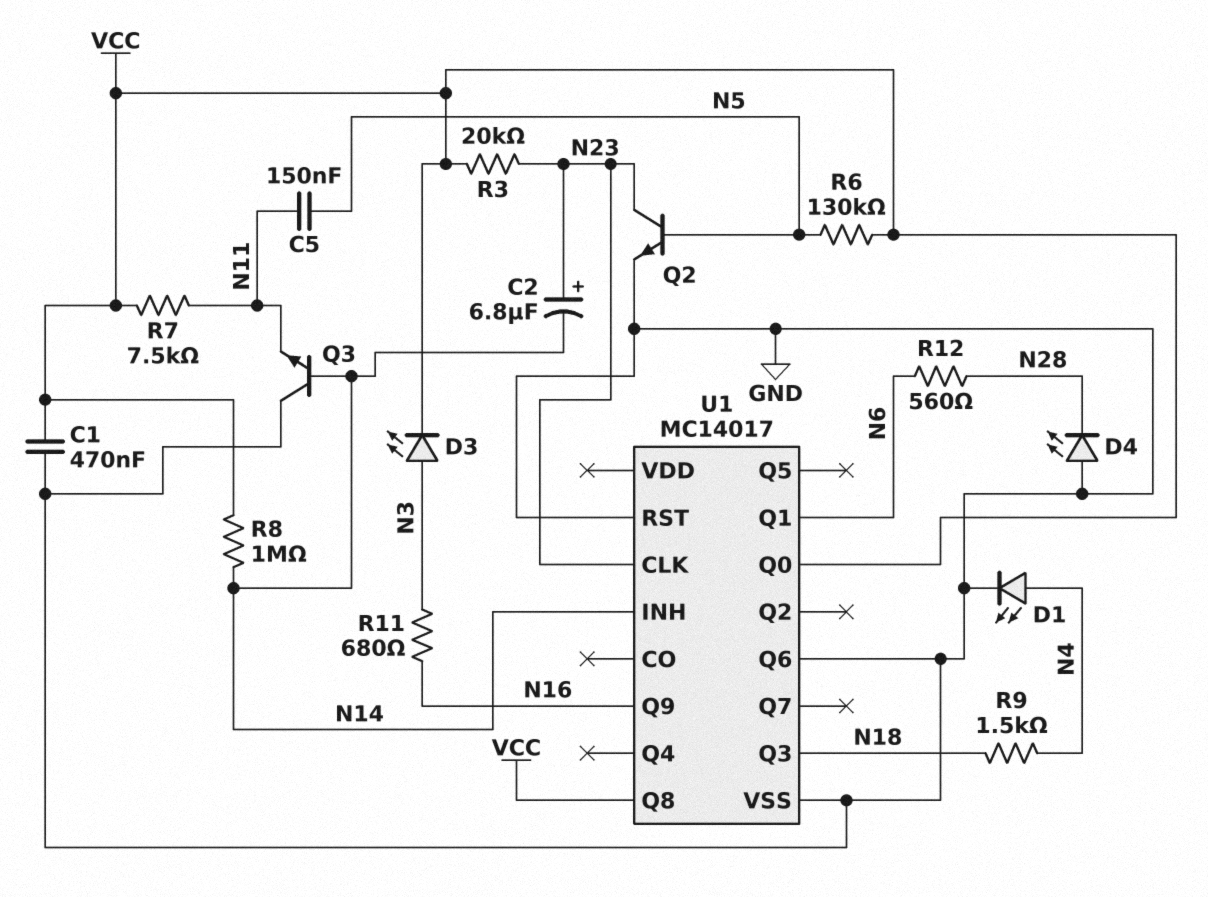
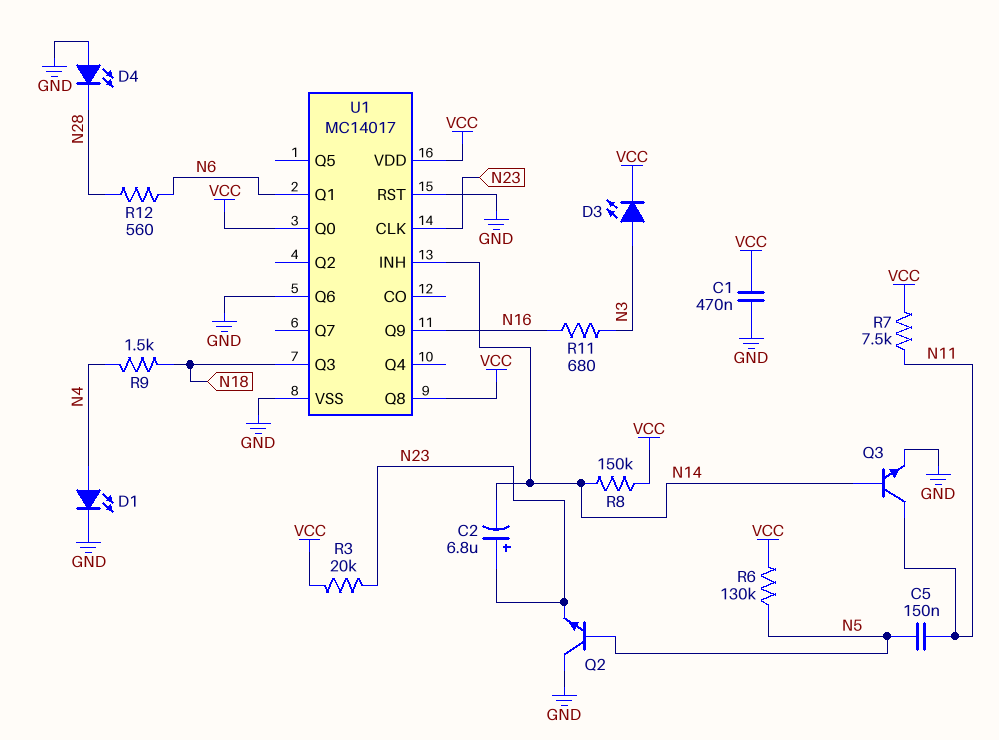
Q2: NPN (B N5, C N23, E GND) -> NPN (B N5, C GND, E N23)
Q3: NPN (B N14, C GND, E N11) -> NPN (B N14, C N11, E GND)
R8: 1M (N14, VCC) -> 150k (N14, VCC)
U1 pin VDD: none -> VCC

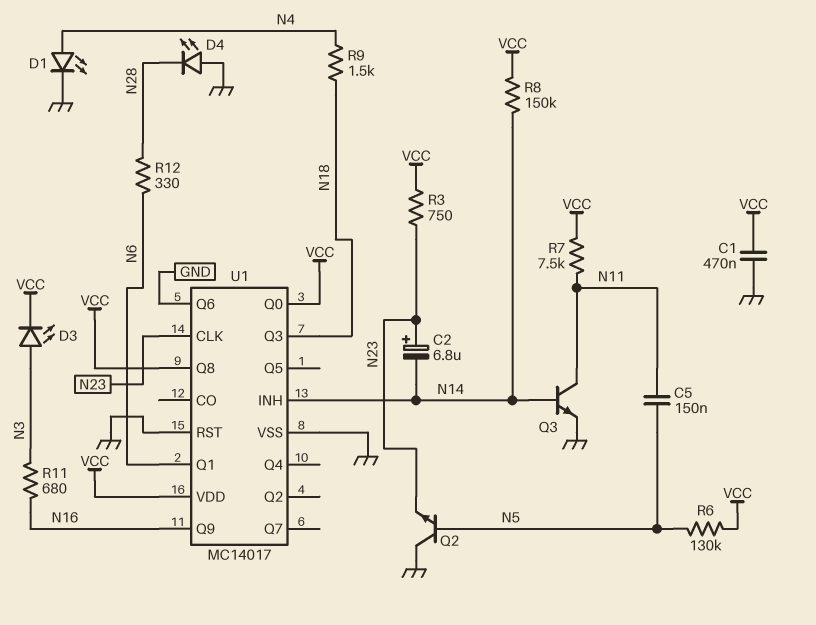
R3: 20k (N23, VCC) -> 750 (N23, VCC)
R12: 560 (N6, N28) -> 330 (N6, N28)

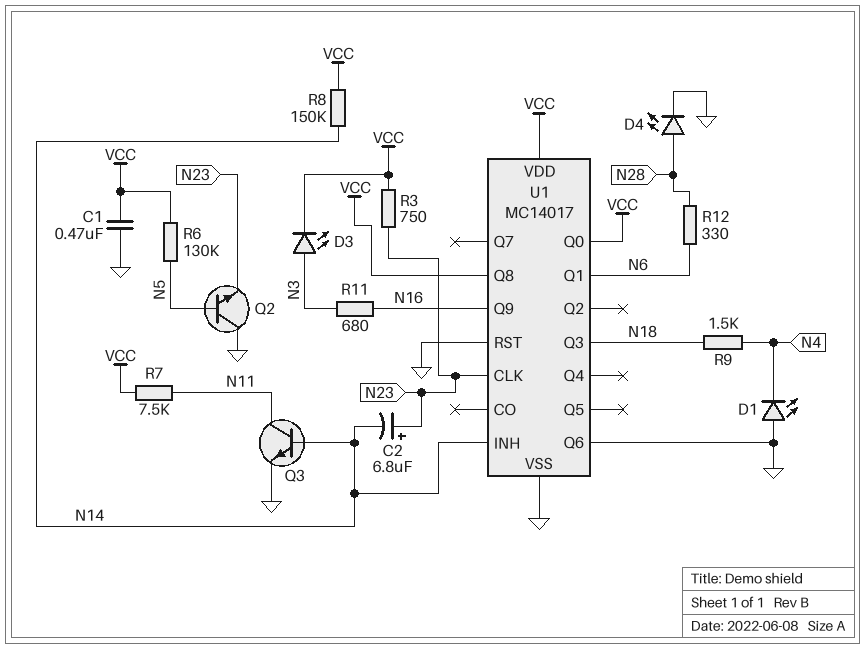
C5: 150nF (N5, N11) -> none
D1: LED (A N4, K GND) -> LED (A GND, K N4)
D4: LED (A GND, K N28) -> LED (A N28, K GND)

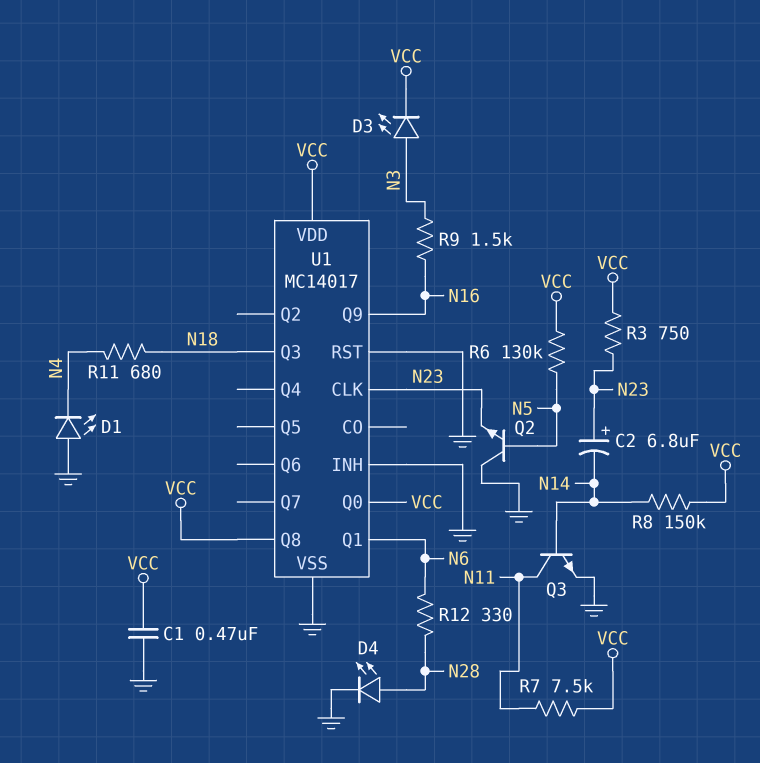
R9: 1.5k (N4, N18) -> 1.5k (N3, N16)
R11: 680 (N3, N16) -> 680 (N4, N18)
U1 pin INH: N14 -> GND
U1 pin Q6: GND -> none

